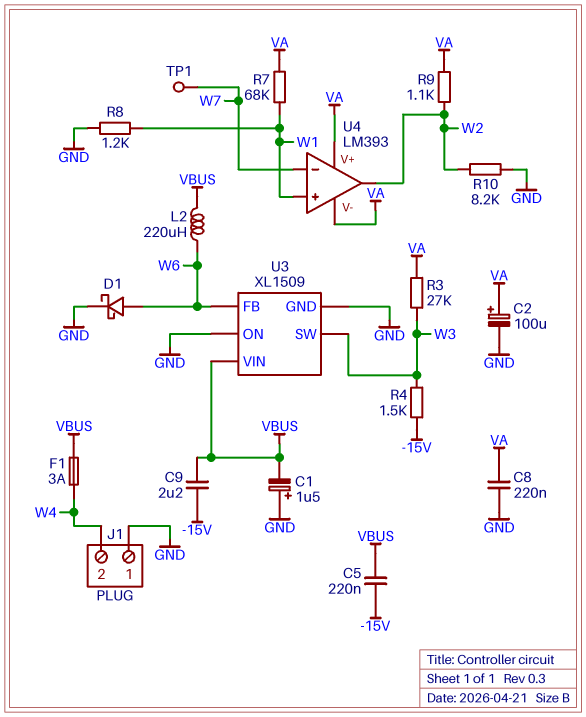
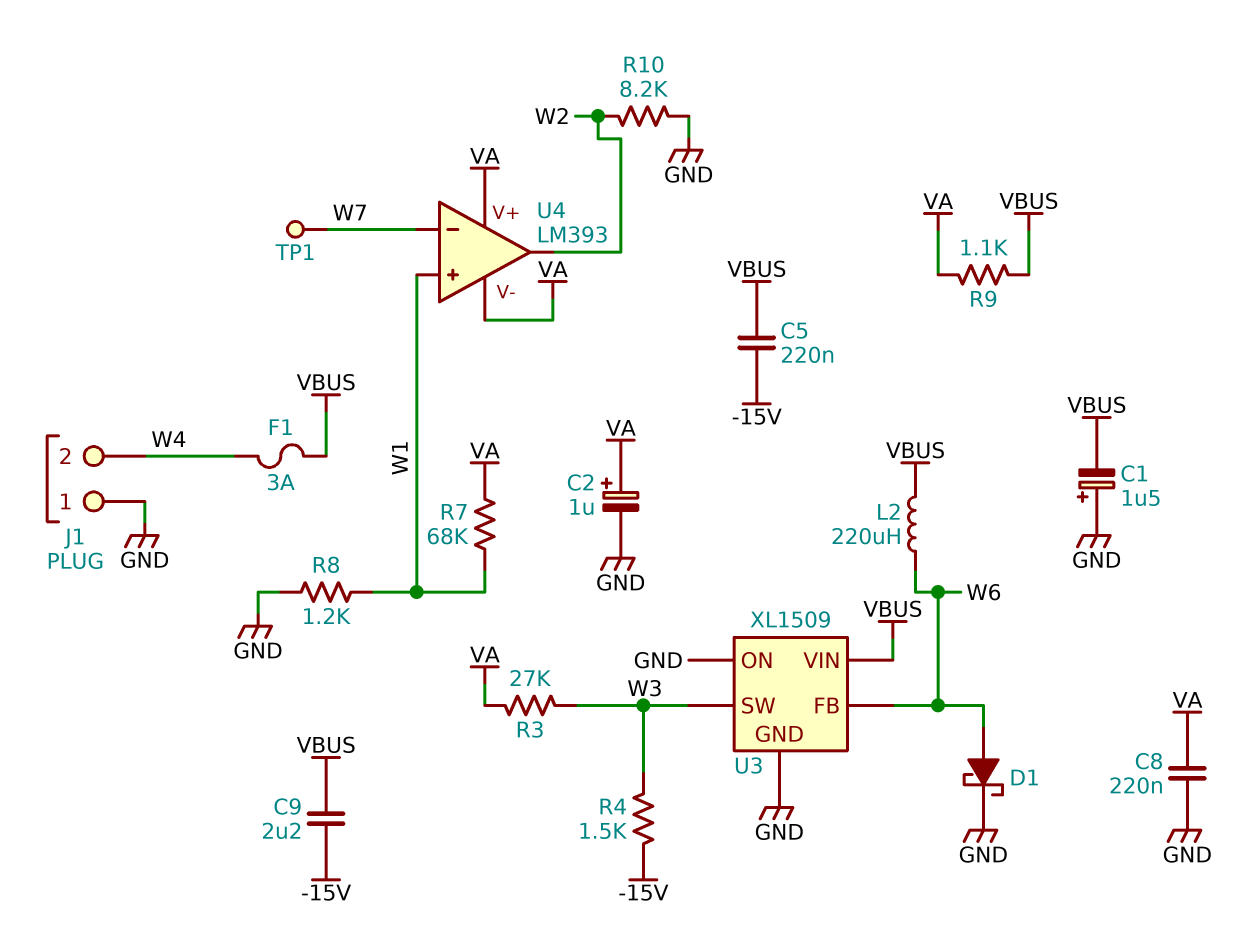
C2: 100uF (plus VA, minus GND) -> 1uF (plus VA, minus GND)
R9: 1.1k (VA, W2) -> 1.1k (VA, VBUS)

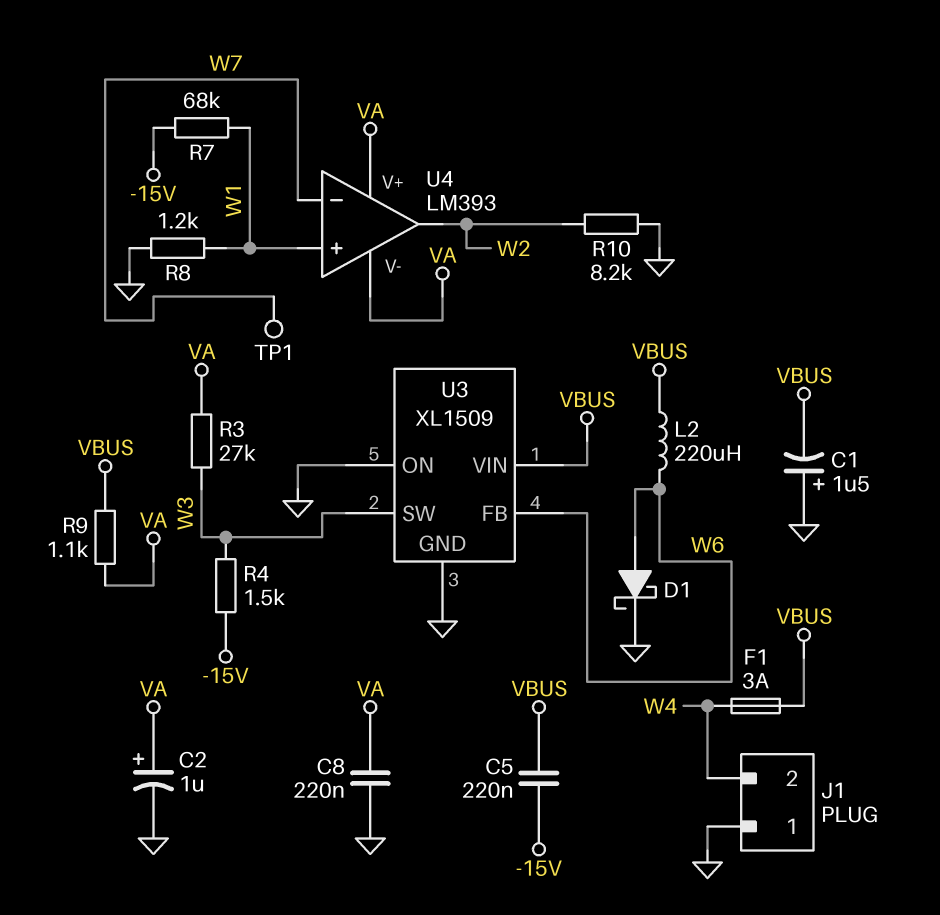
C9: 2.2uF (-15V, VBUS) -> none
R7: 68k (VA, W1) -> 68k (-15V, W1)

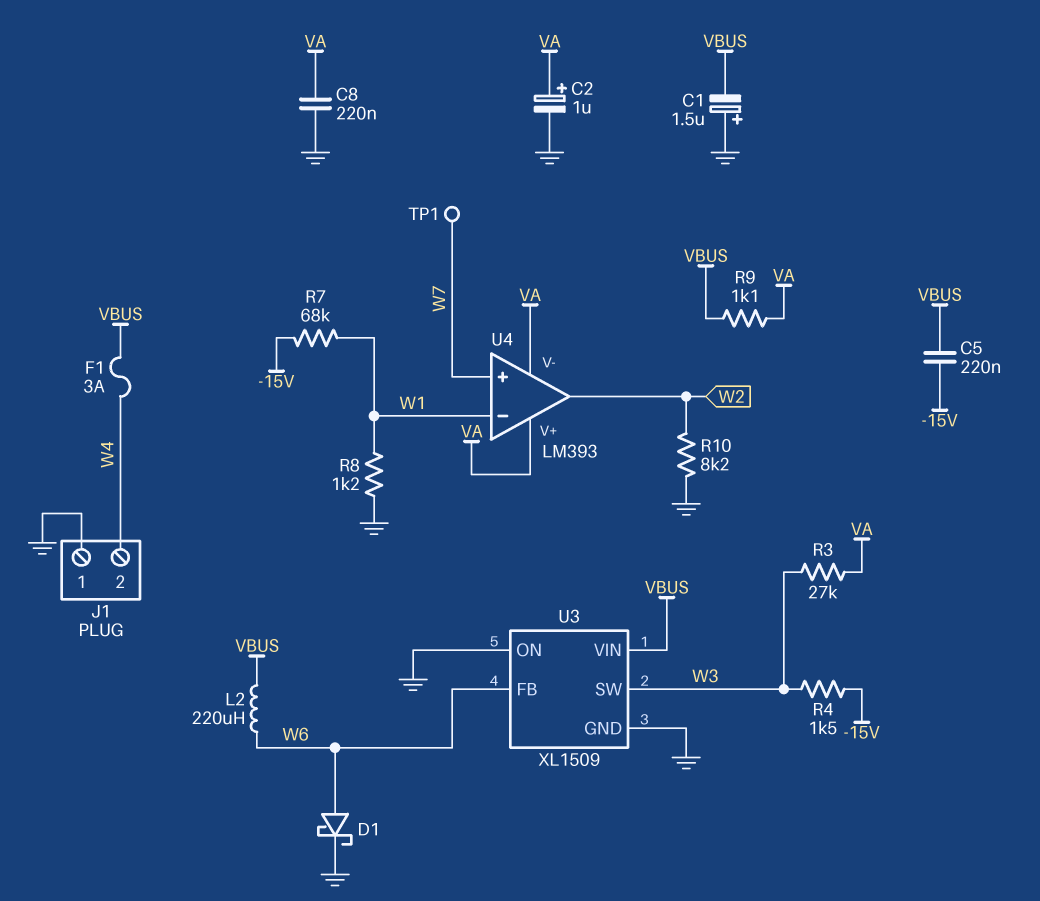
U4 pin in+: W1 -> W7
U4 pin in-: W7 -> W1

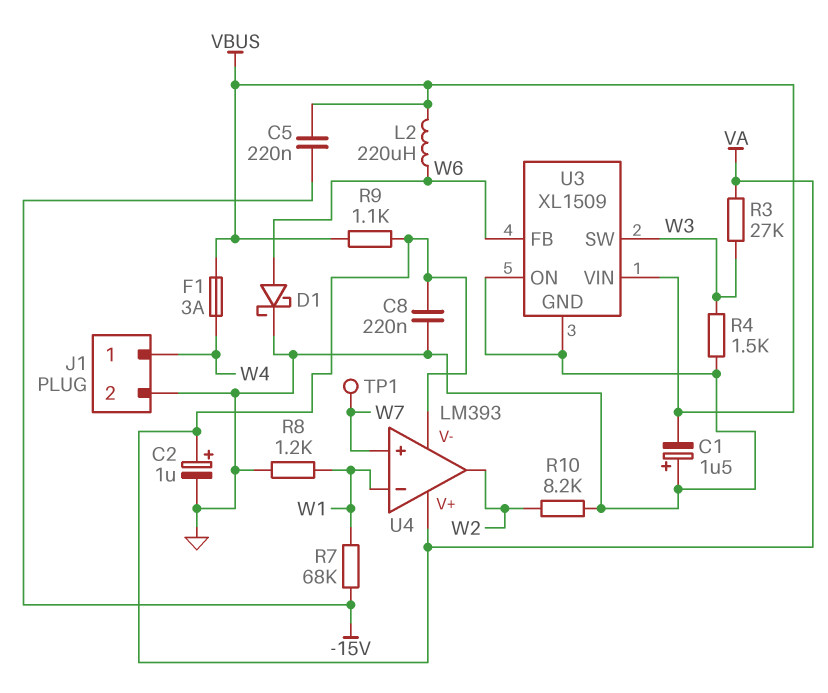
J1 pin 1: GND -> W4
J1 pin 2: W4 -> GND
R4: 1.5k (-15V, W3) -> 1.5k (GND, W3)

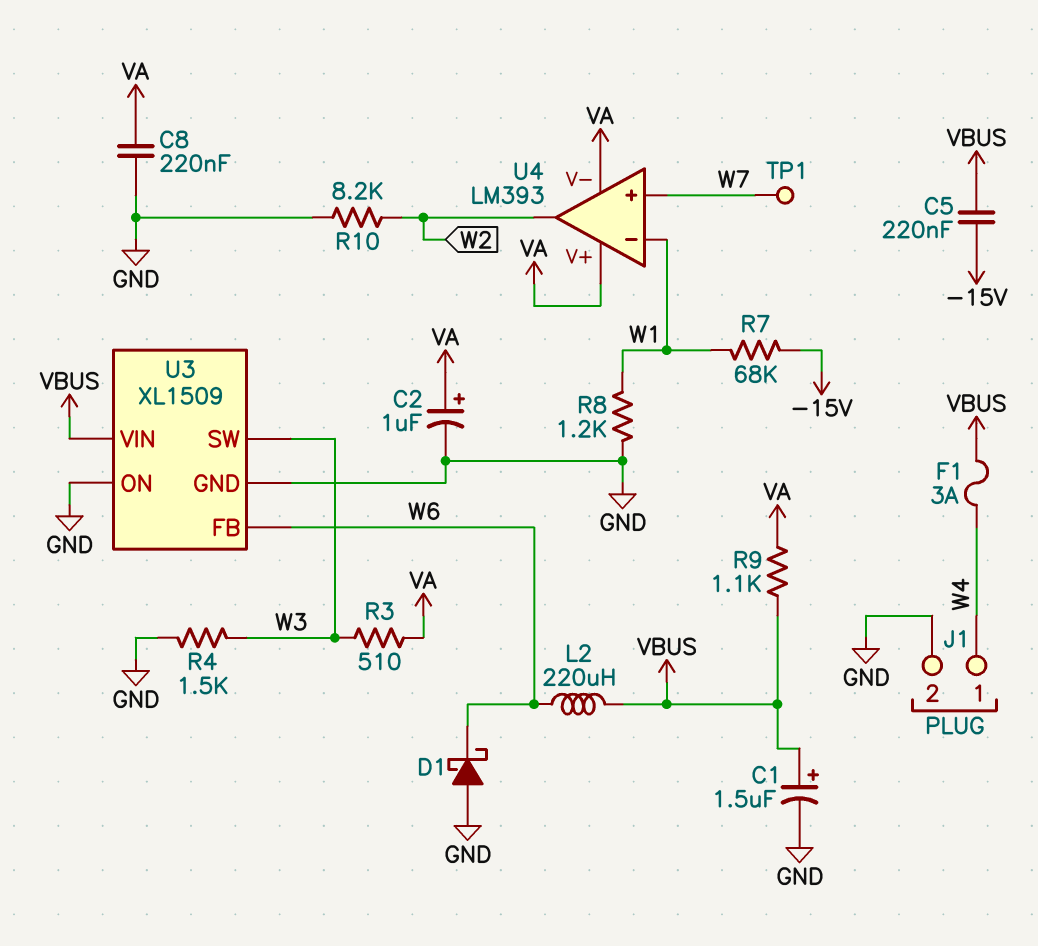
C1: 1.5uF (plus GND, minus VBUS) -> 1.5uF (plus VBUS, minus GND)
D1: schottky (A W6, K GND) -> schottky (A GND, K W6)
R3: 27k (VA, W3) -> 510 (VA, W3)

